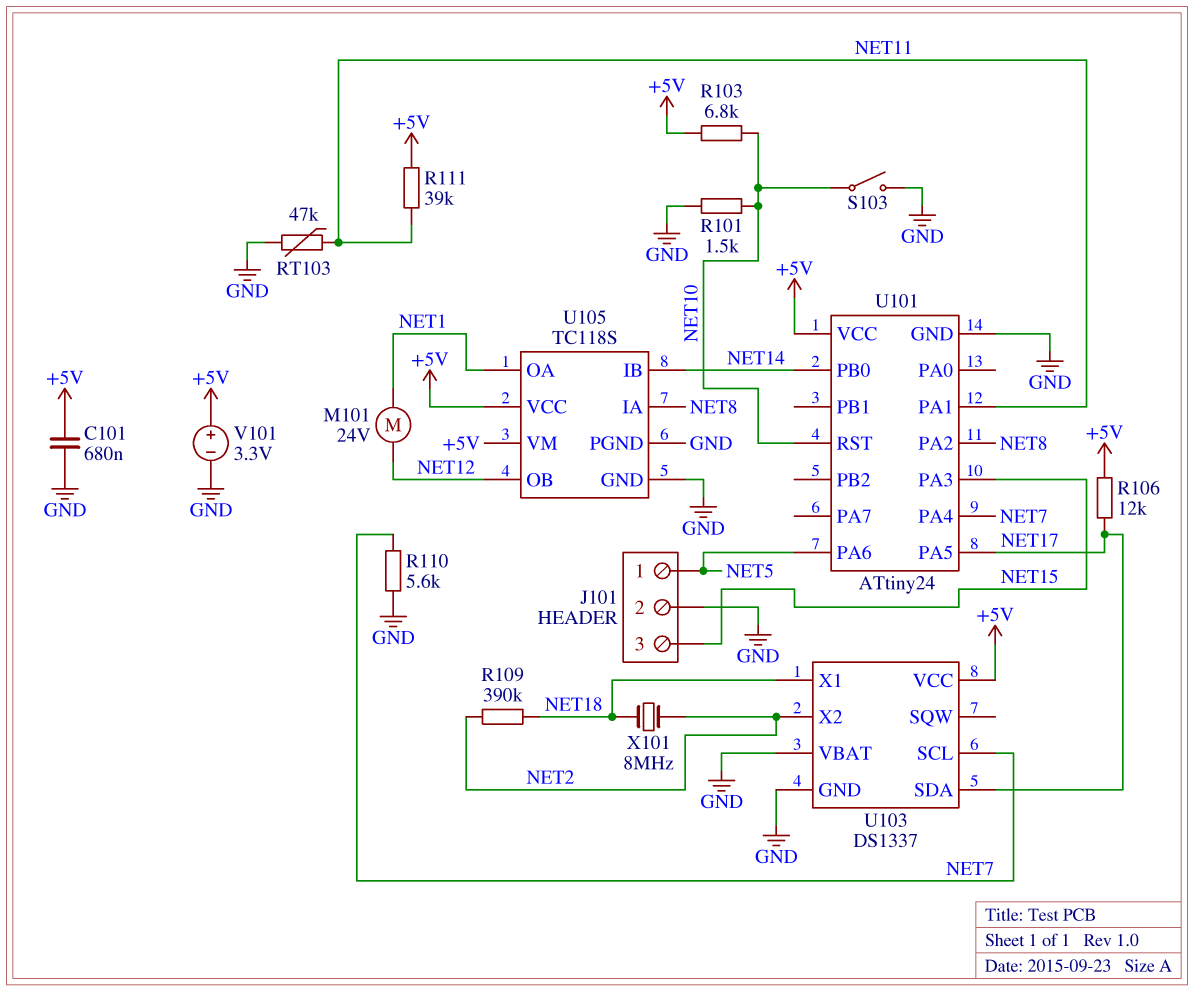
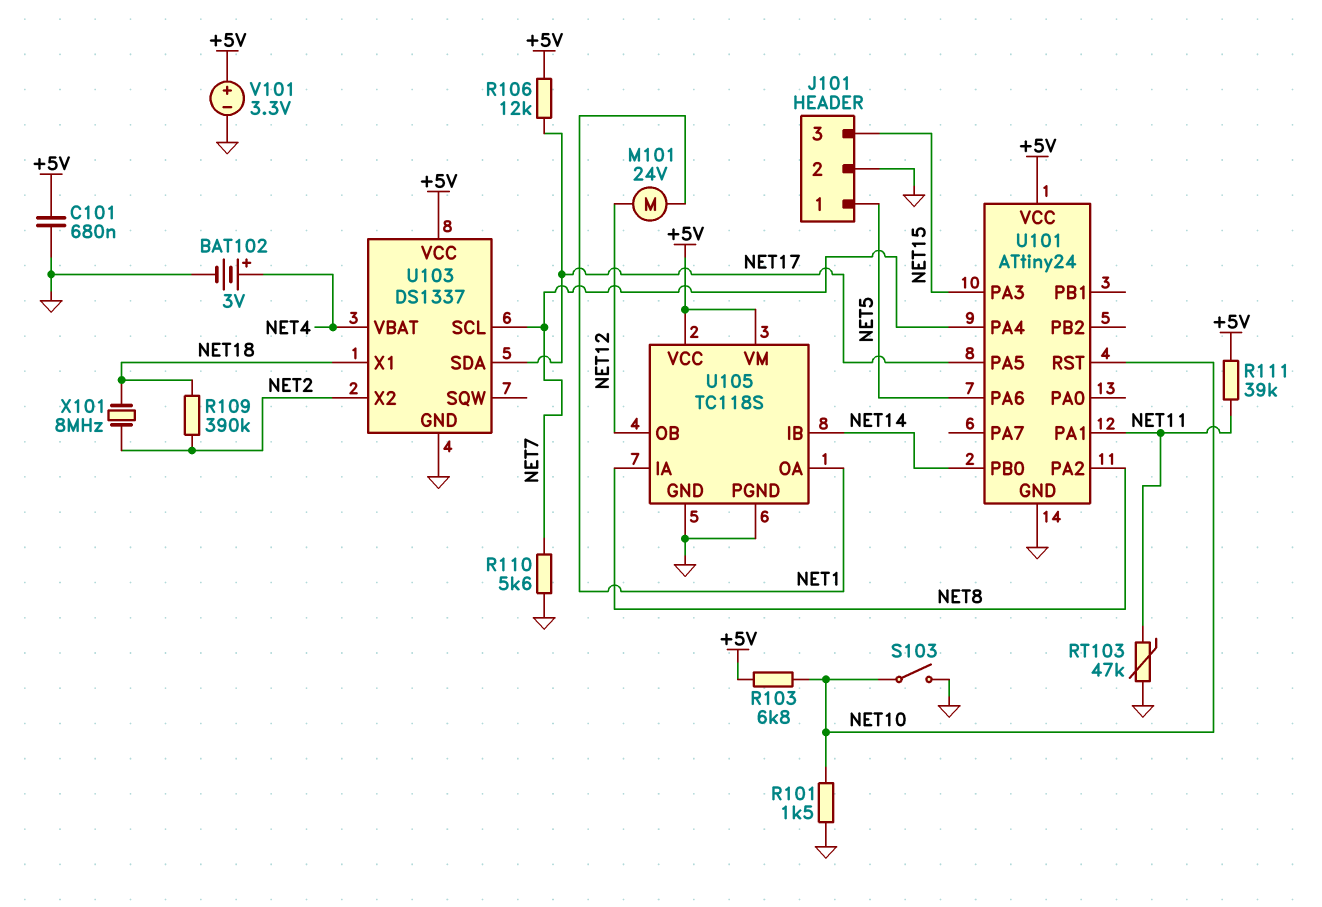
BAT102: none -> 3V (plus NET4, minus GND)
U103 pin VBAT: GND -> NET4

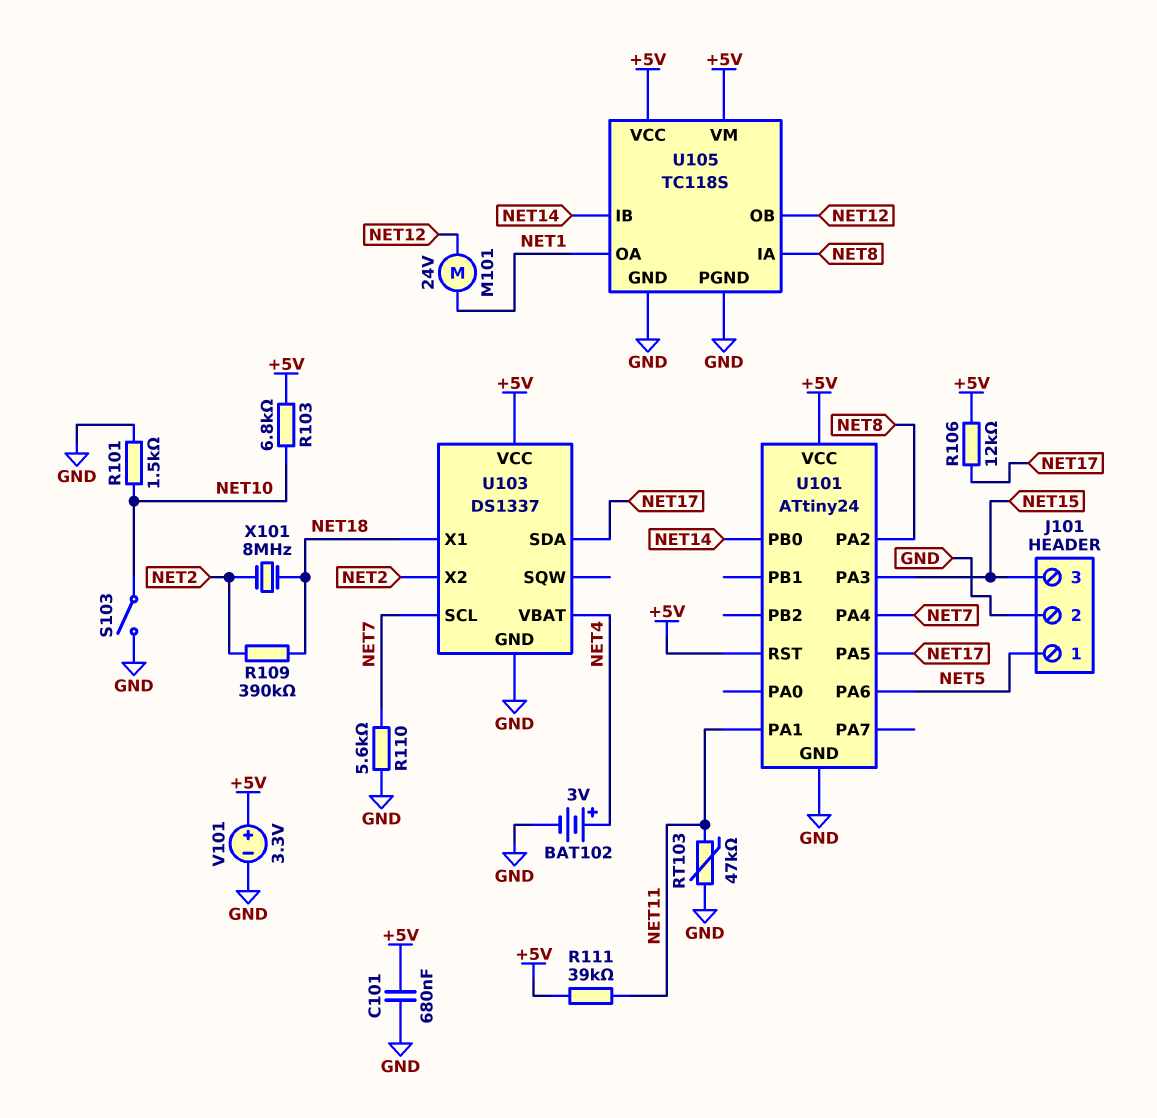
U101 pin RST: NET10 -> +5V

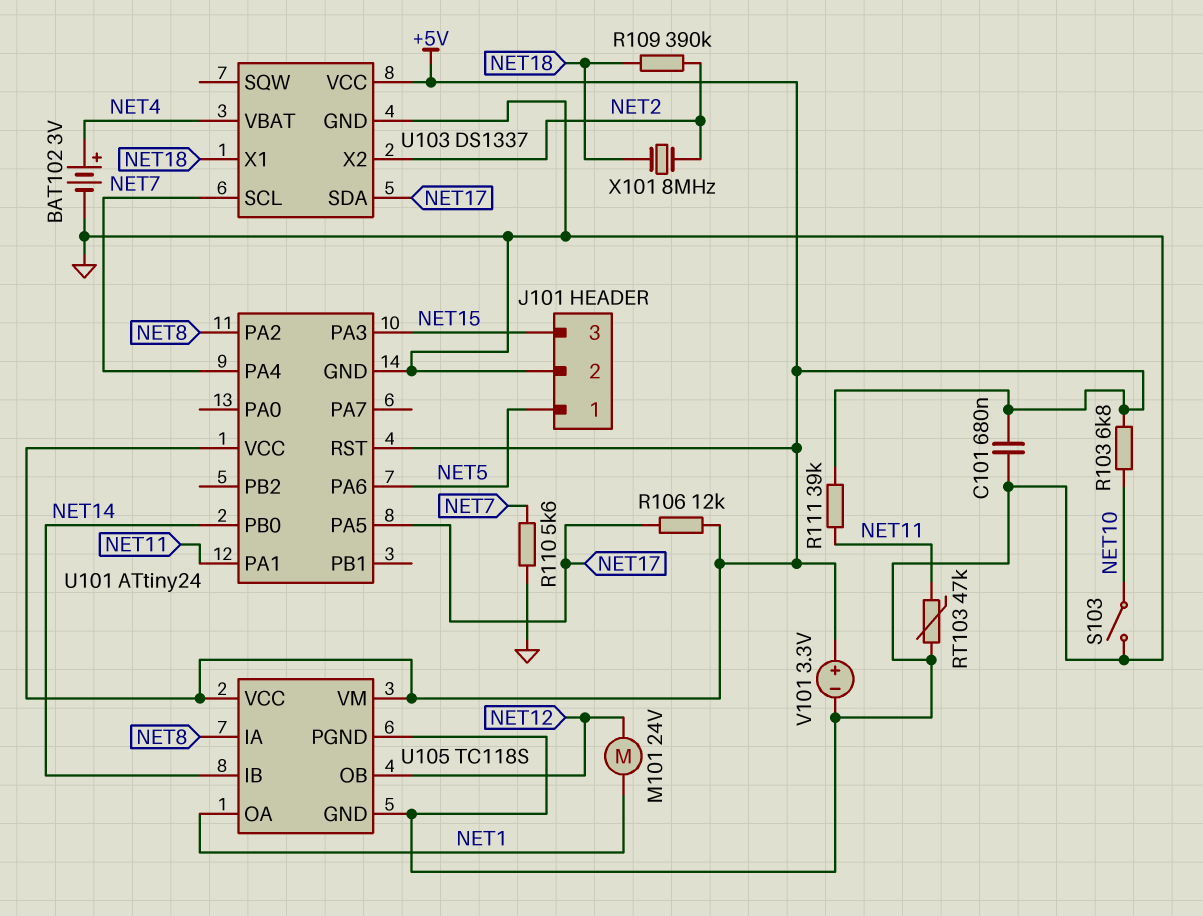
R101: 1.5k (GND, NET10) -> none

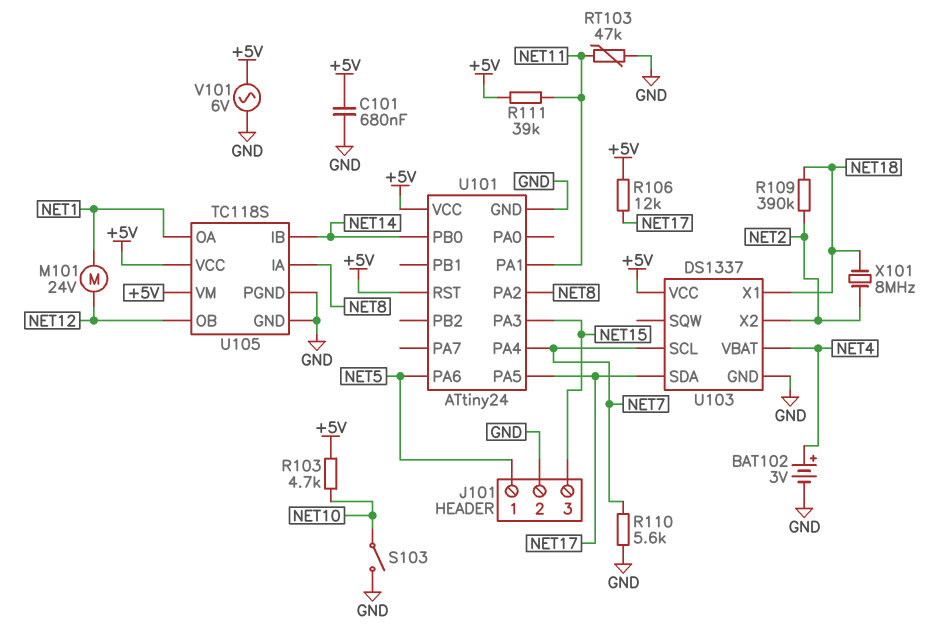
R103: 6.8k (+5V, NET10) -> 4.7k (+5V, NET10)
V101: 3.3V (plus +5V, minus GND) -> AC 6V (+5V, GND)

